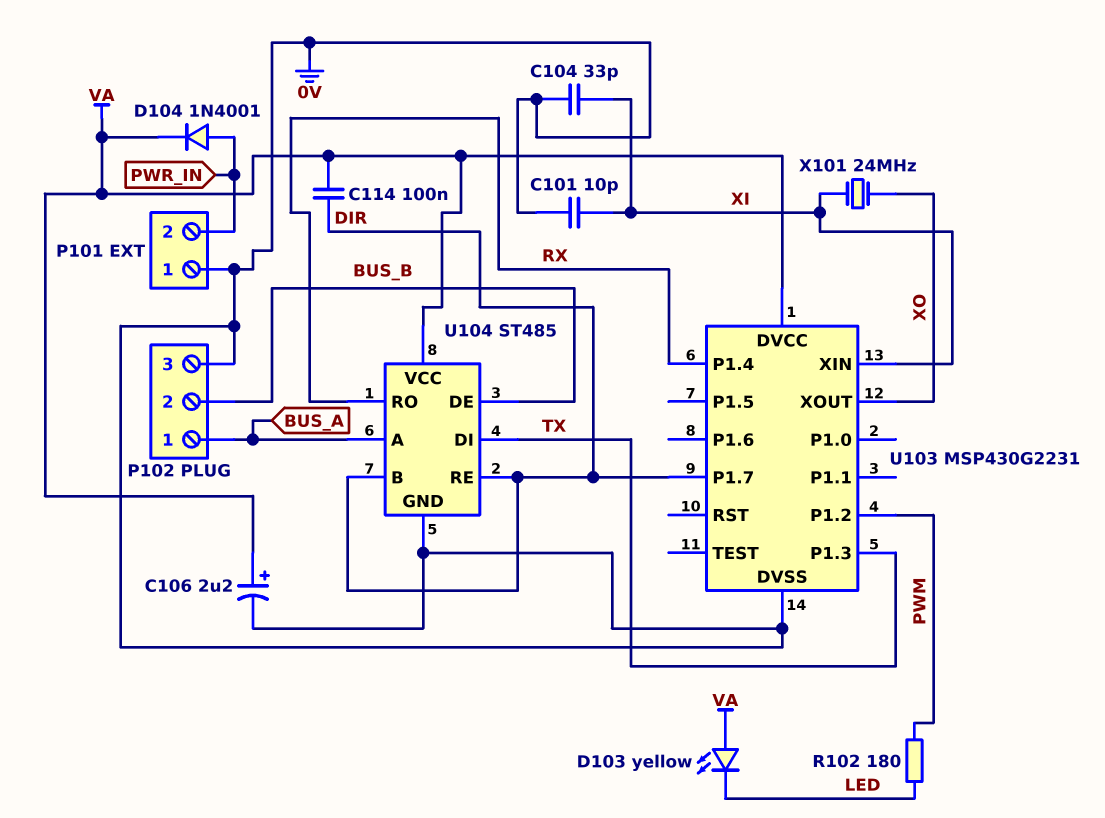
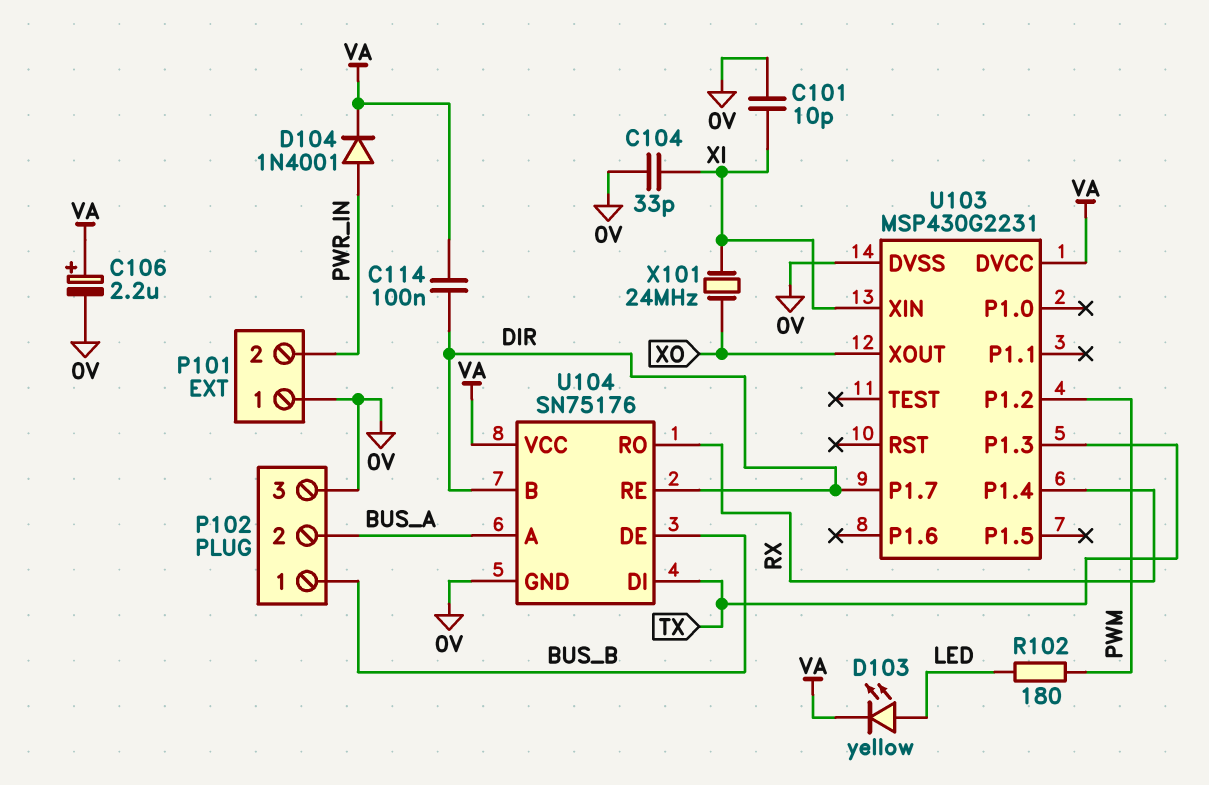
D103: LED yellow (A VA, K LED) -> LED yellow (A LED, K VA)
P102 pin 1: BUS_A -> BUS_B
P102 pin 2: BUS_B -> BUS_A
U104: ST485 -> SN75176

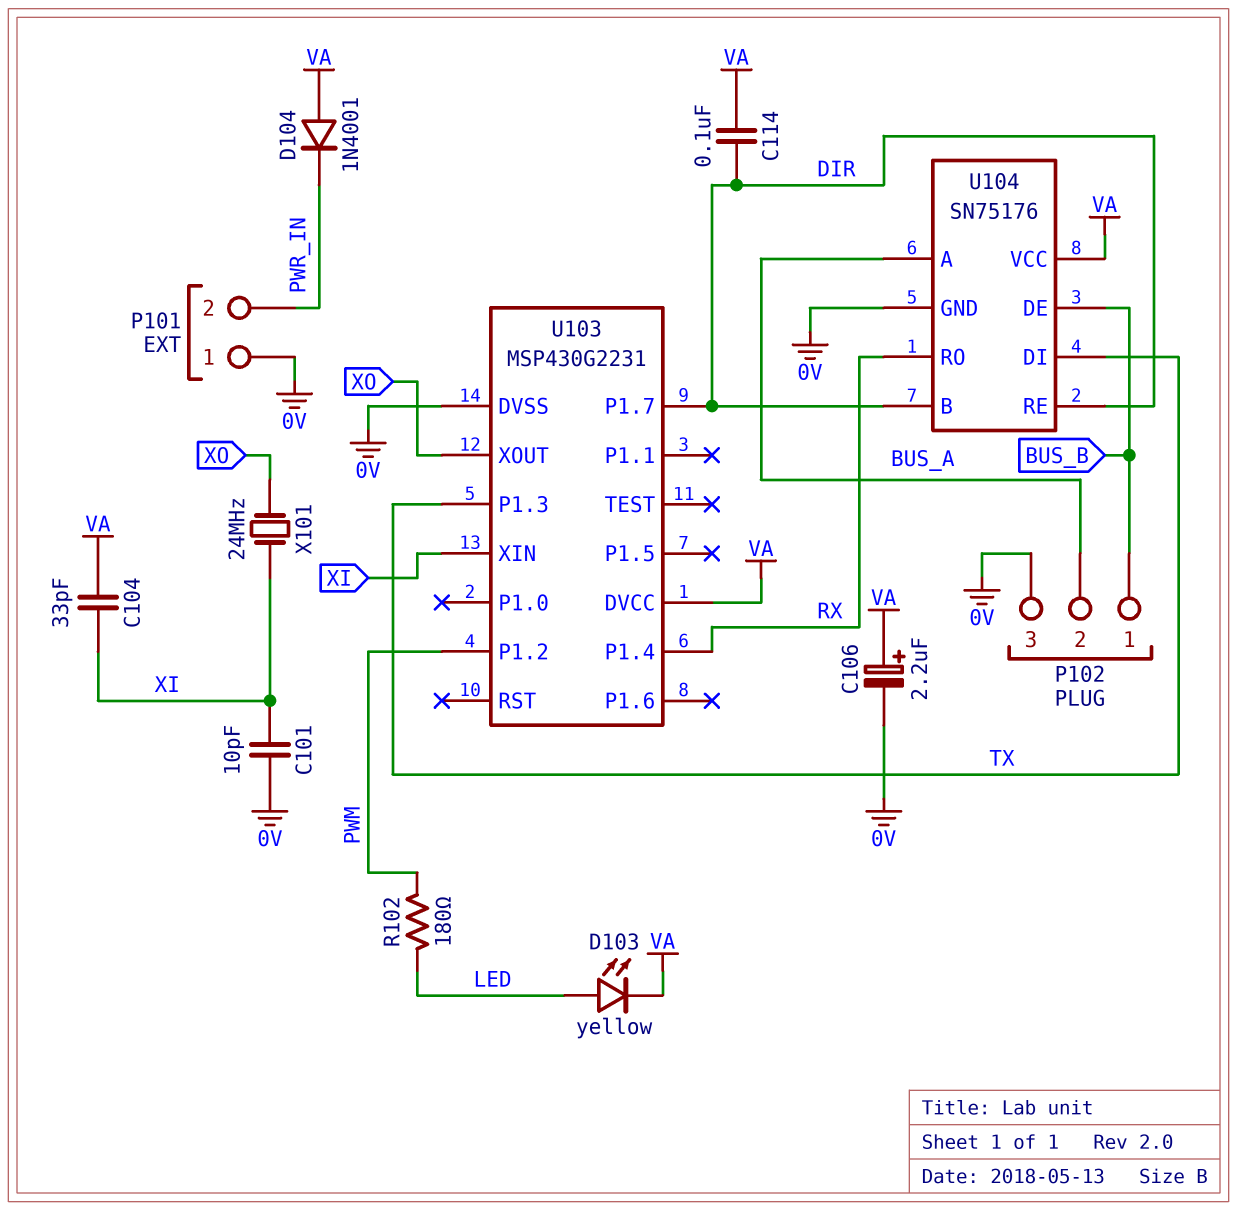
C104: 33pF (0V, XI) -> 33pF (VA, XI)
D104: diode 1N4001 (A PWR_IN, K VA) -> diode 1N4001 (A VA, K PWR_IN)

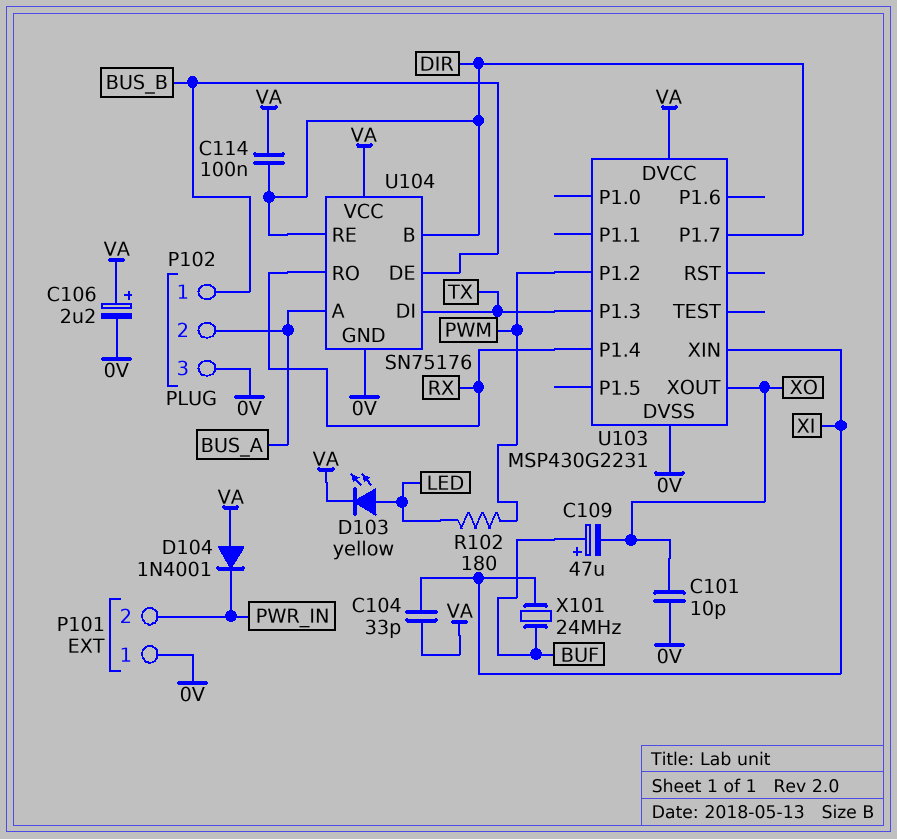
C101: 10pF (0V, XI) -> 10pF (0V, XO)
C109: none -> 47uF (plus BUF, minus XO)
X101: 24MHz (XI, XO) -> 24MHz (BUF, XI)

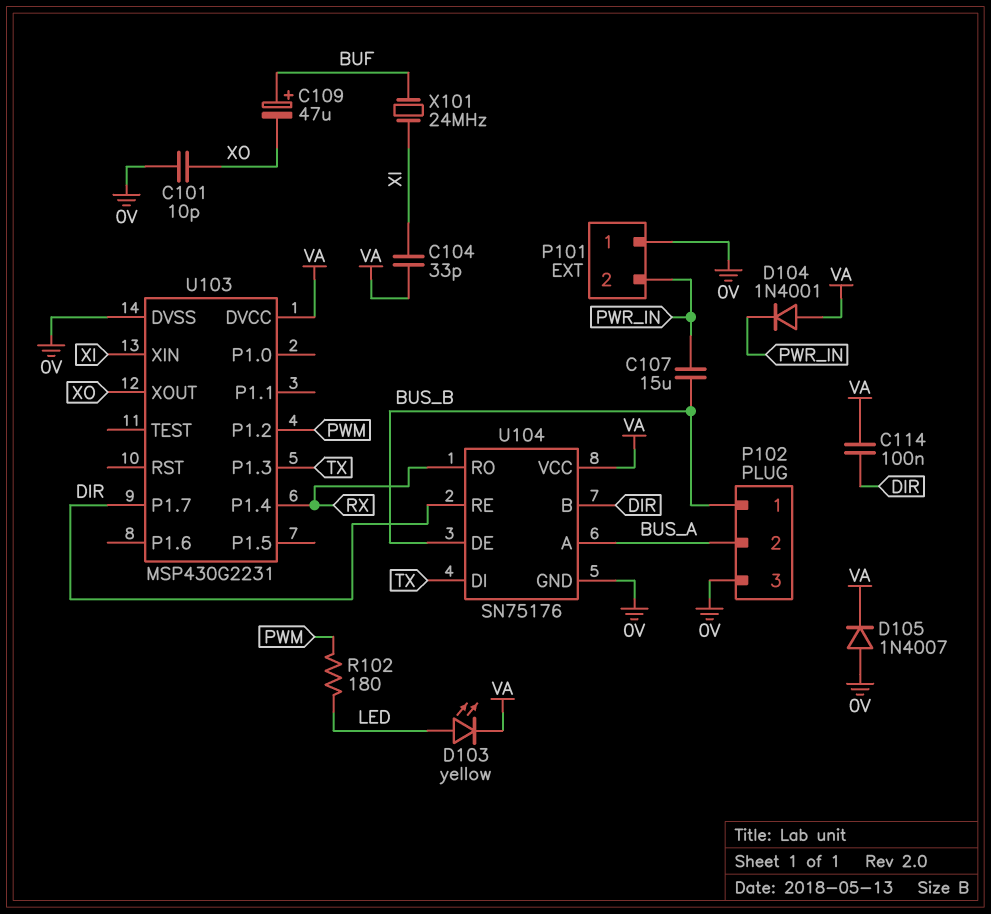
C106: 2.2uF (plus VA, minus 0V) -> none
C107: none -> 15uF (BUS_B, PWR_IN)
D105: none -> diode 1N4007 (A 0V, K VA)

